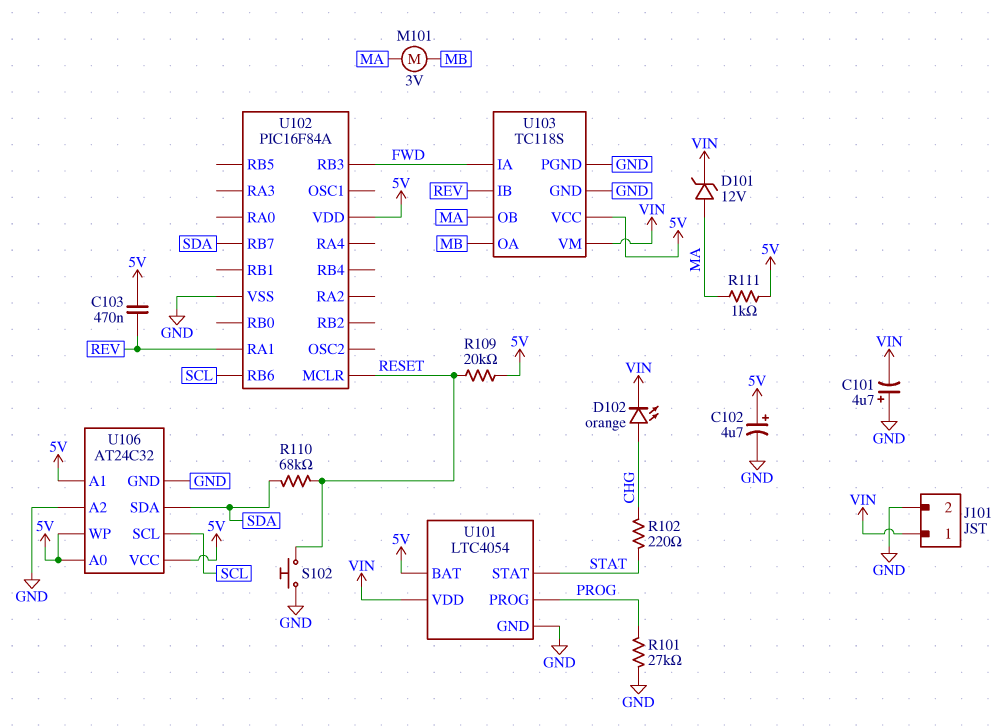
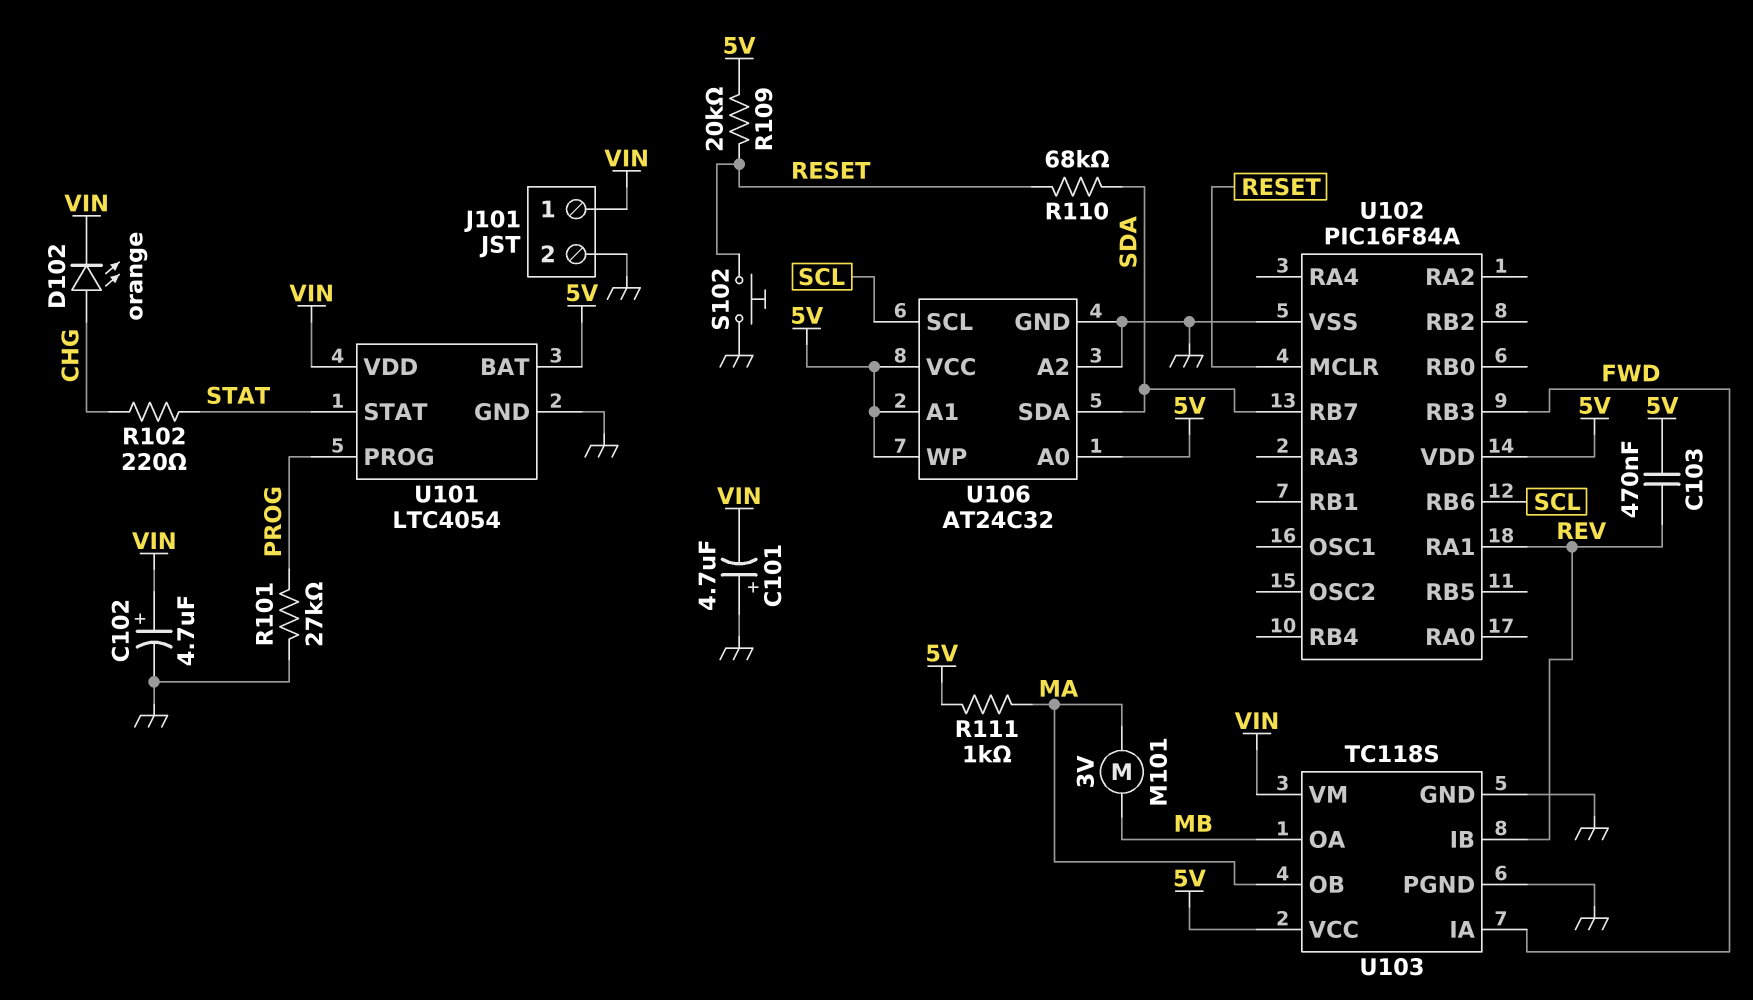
C102: 4.7uF (plus 5V, minus GND) -> 4.7uF (plus VIN, minus GND)
D101: zener 12V (A MA, K VIN) -> none

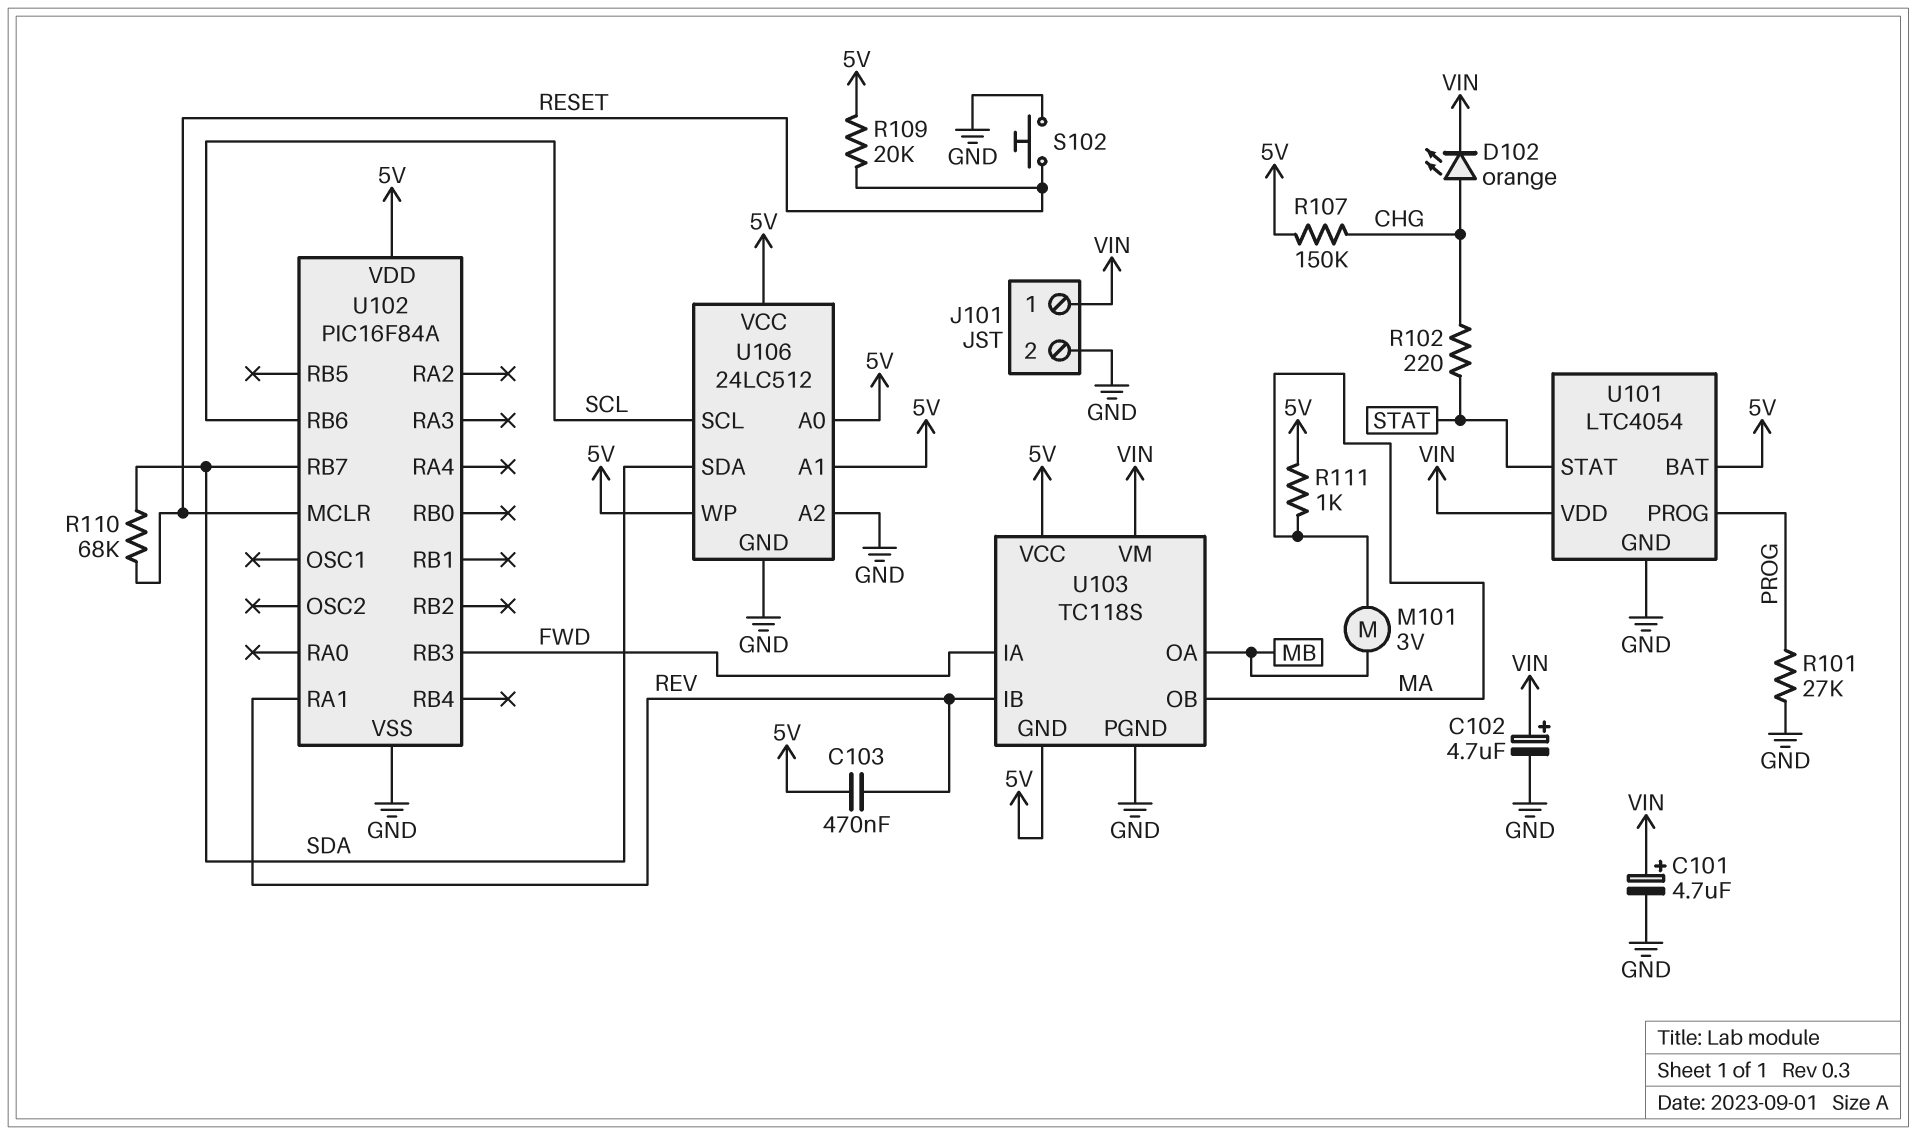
C101: 4.7uF (plus GND, minus VIN) -> 4.7uF (plus VIN, minus GND)
R107: none -> 150k (5V, CHG)
U103 pin GND: GND -> 5V
U106: AT24C32 -> 24LC512

